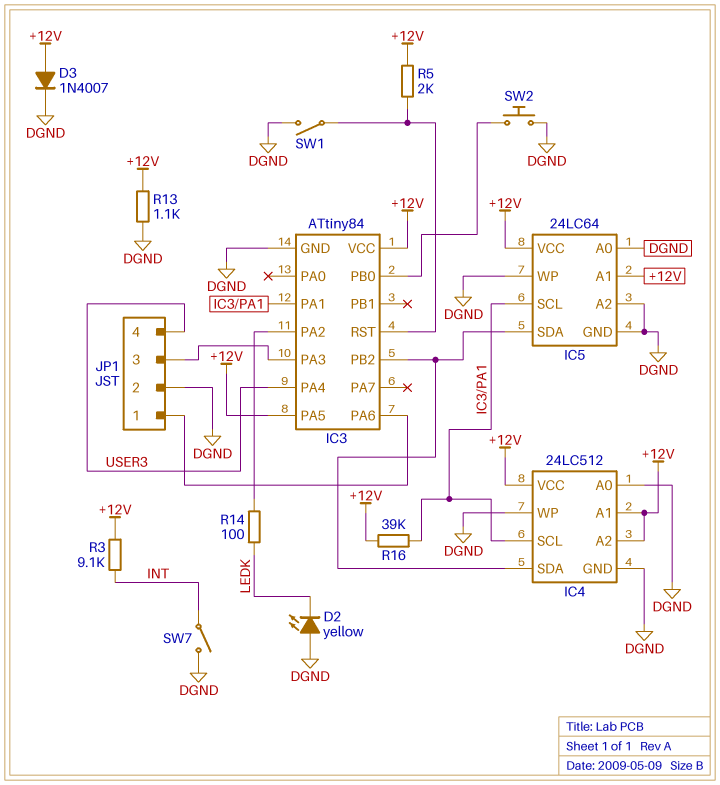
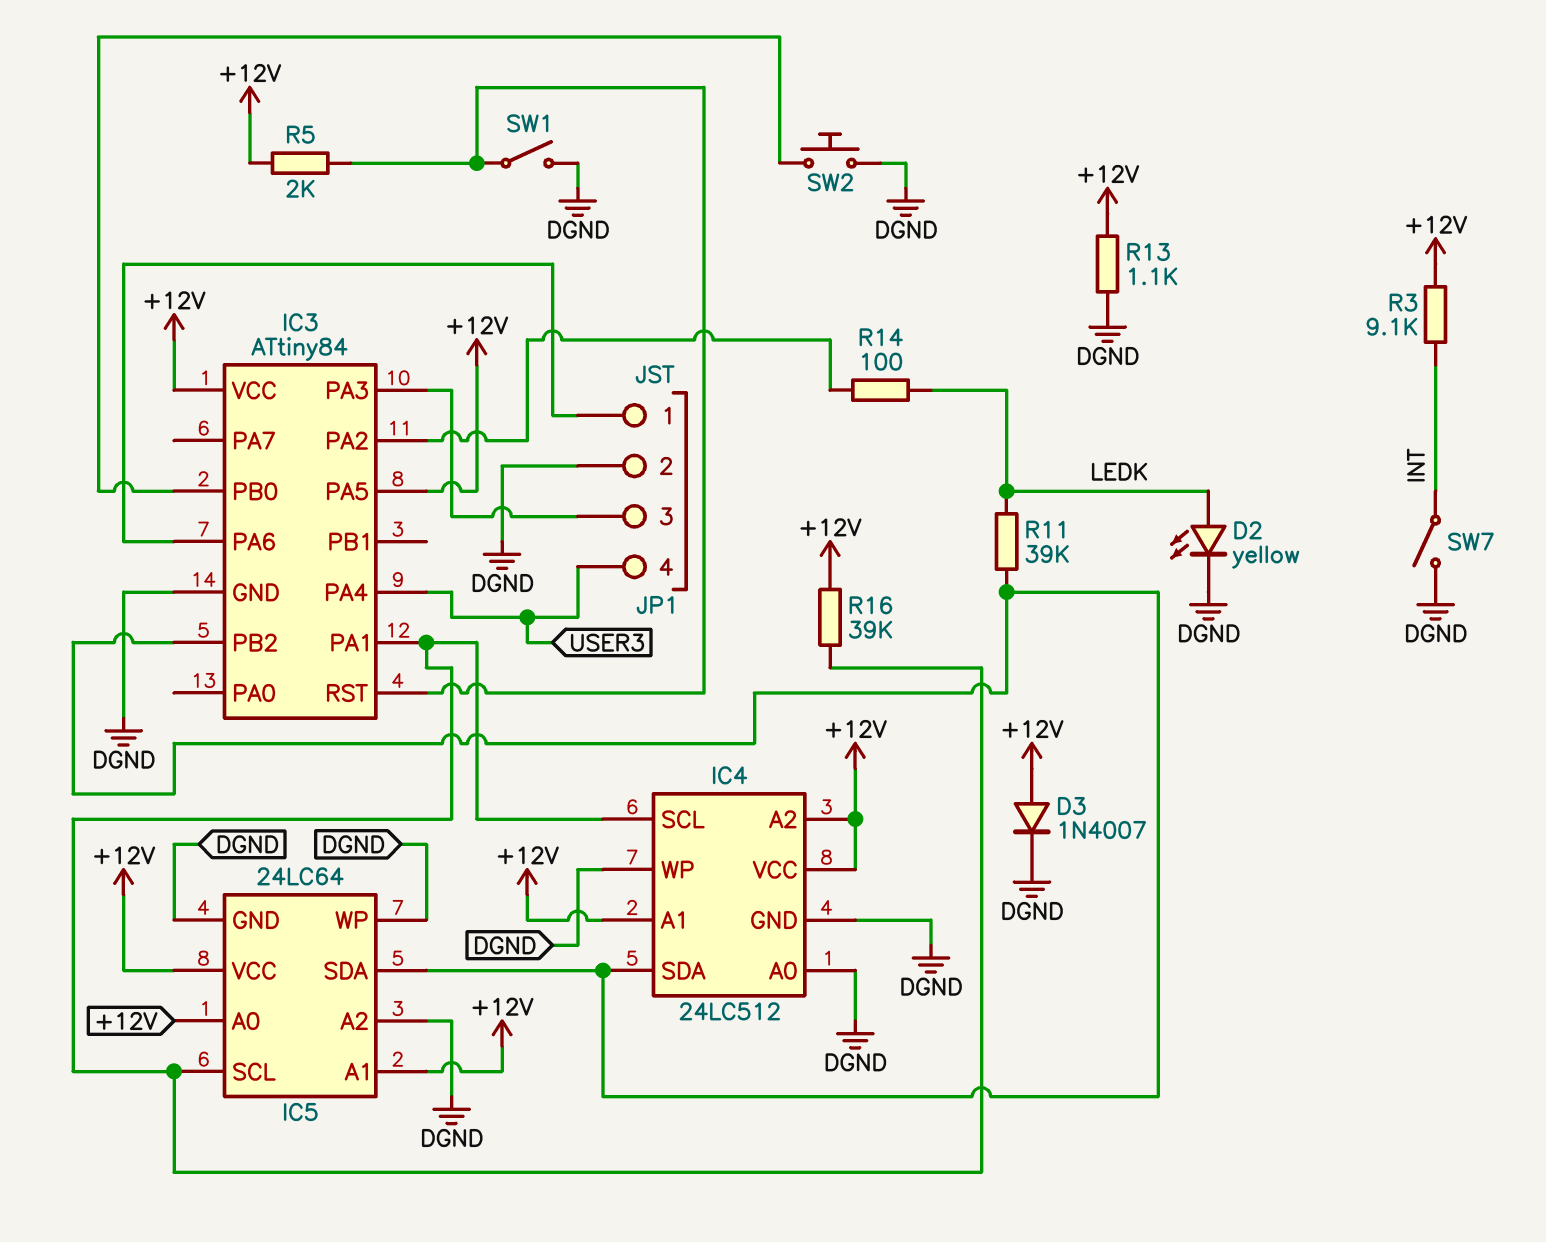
D2: LED yellow (A DGND, K LEDK) -> LED yellow (A LEDK, K DGND)
IC5 pin A0: DGND -> +12V
R11: none -> 39k (IC3/PB2, LEDK)

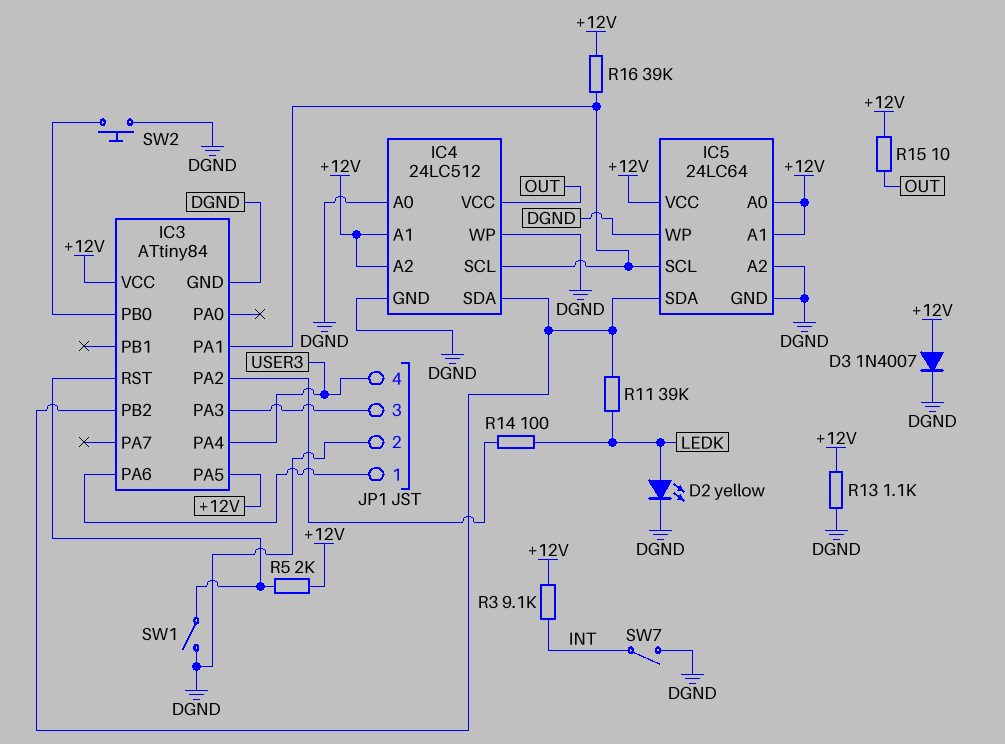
IC4 pin VCC: +12V -> OUT
R15: none -> 10 (+12V, OUT)

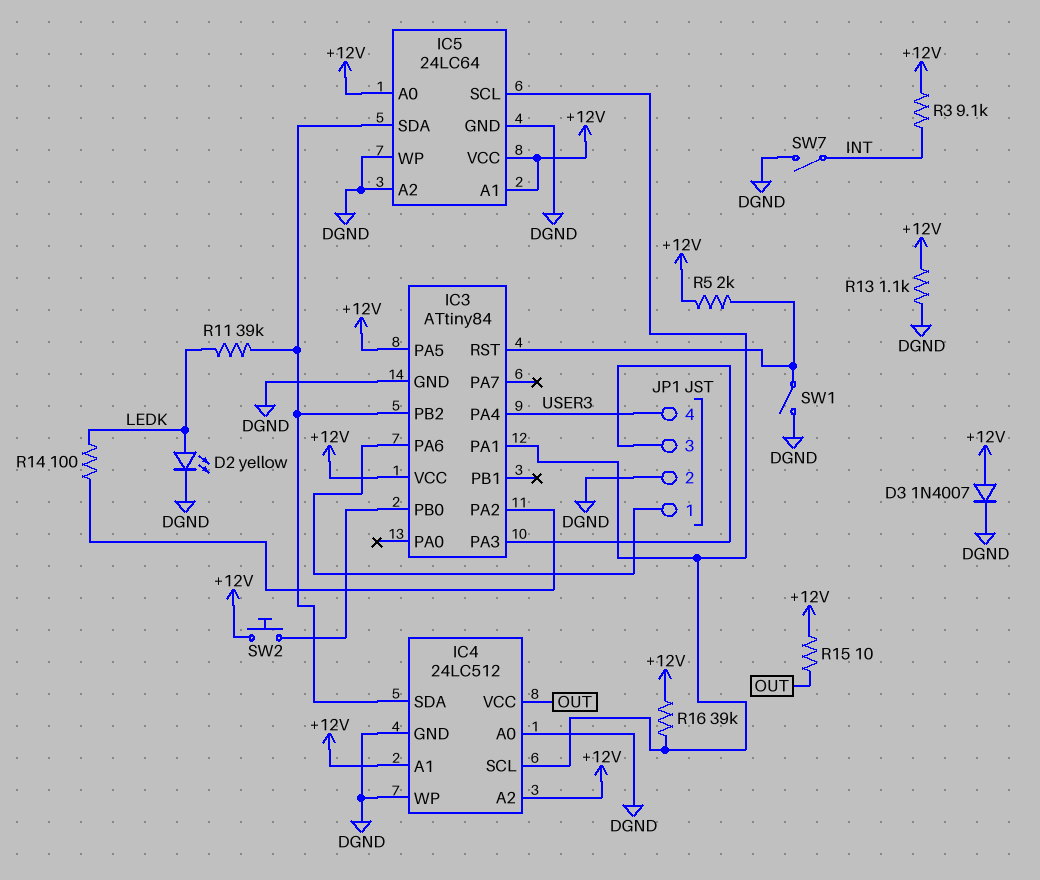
SW2: button (DGND, IC3/PB0) -> button (+12V, IC3/PB0)

